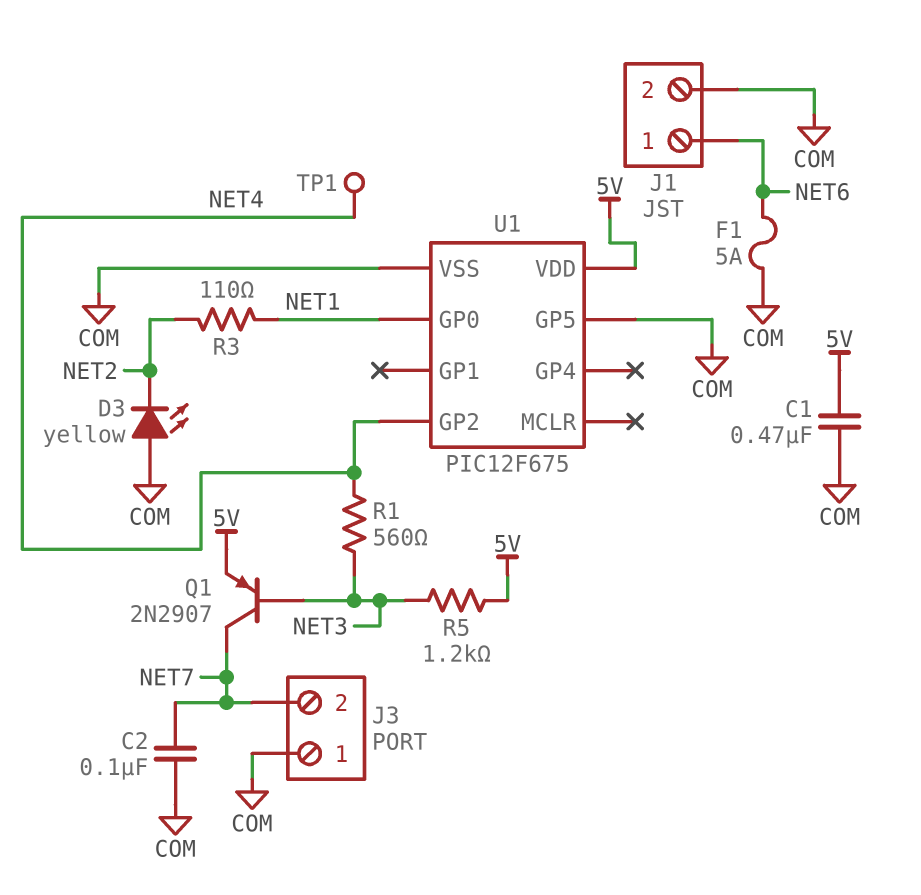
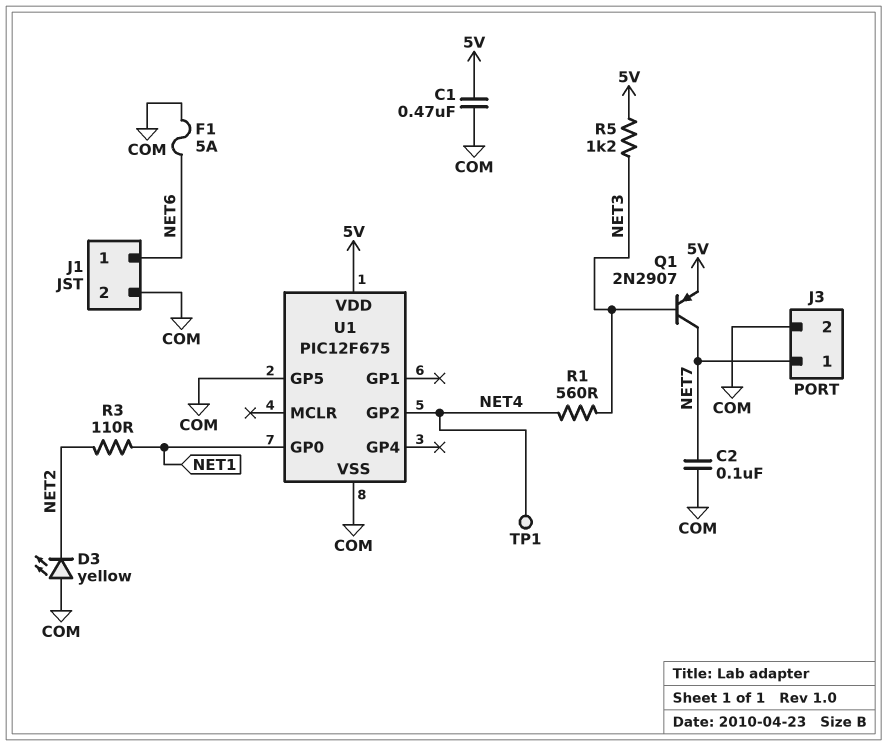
J3 pin 1: COM -> NET7
J3 pin 2: NET7 -> COM

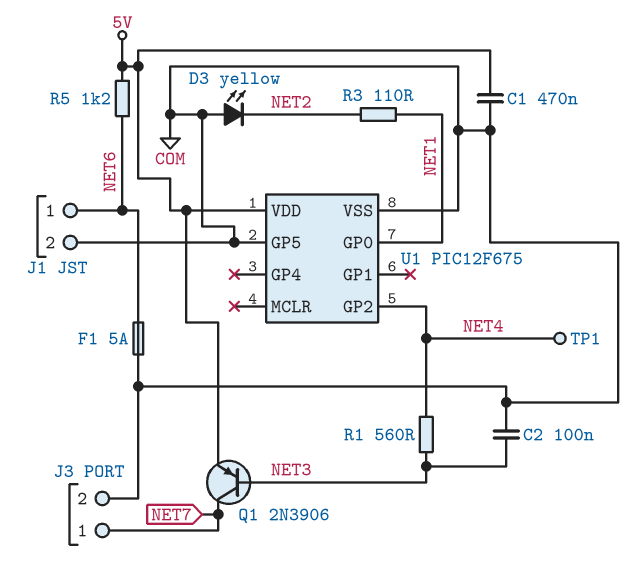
C2: 100nF (COM, NET7) -> 100nF (COM, NET3)
Q1: PNP 2N2907 (B NET3, C NET7, E 5V) -> PNP 2N3906 (B NET3, C NET7, E 5V)
R5: 1.2k (5V, NET3) -> 1.2k (5V, NET6)

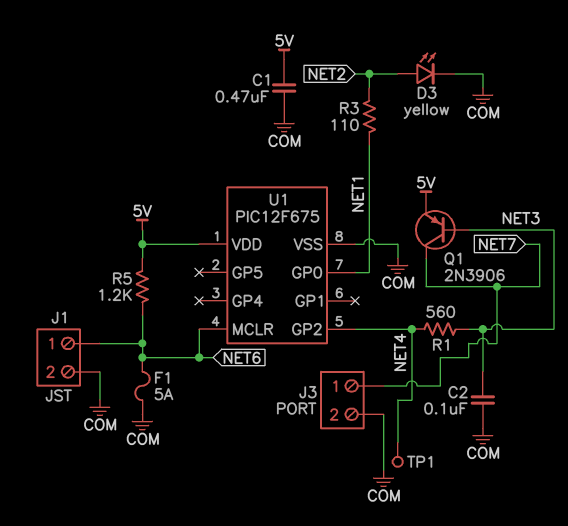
D3: LED yellow (A COM, K NET2) -> LED yellow (A NET2, K COM)
U1 pin GP5: COM -> none
U1 pin MCLR: none -> NET6

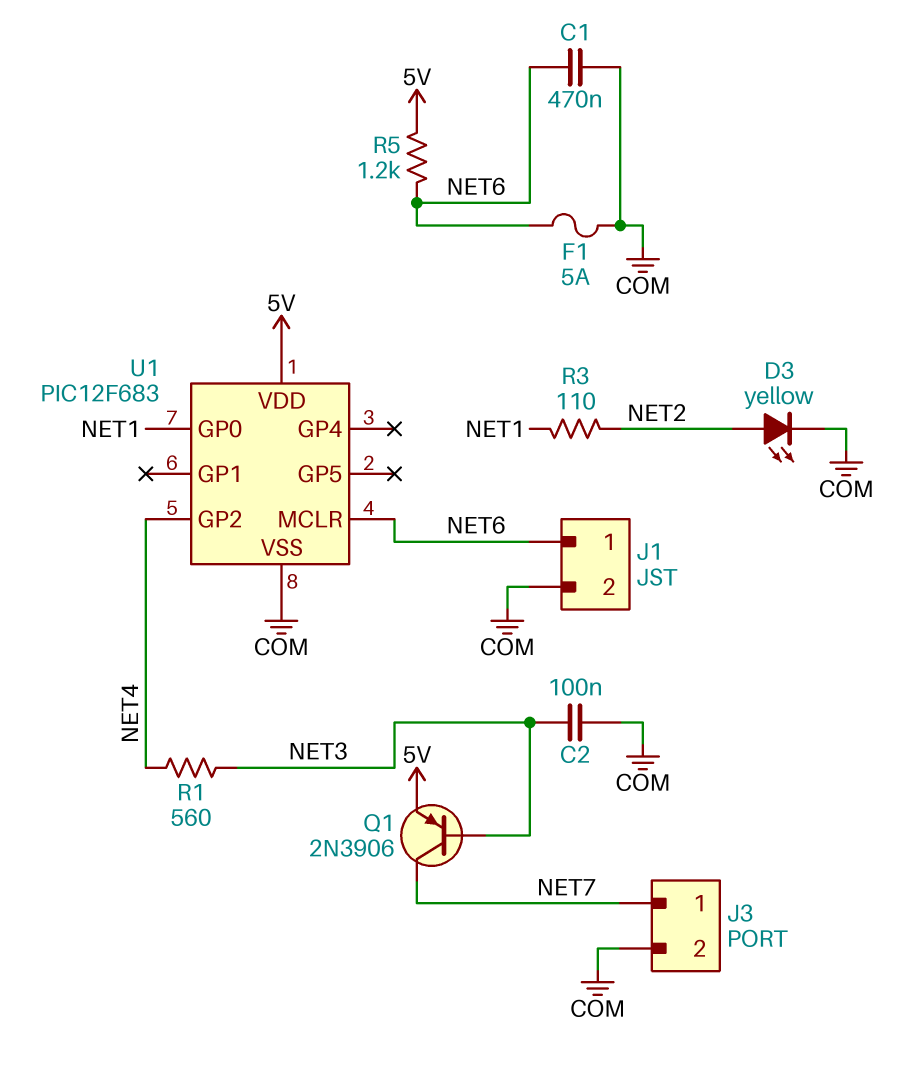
C1: 470nF (5V, COM) -> 470nF (COM, NET6)
TP1: test point (NET4) -> none
U1: PIC12F675 -> PIC12F683

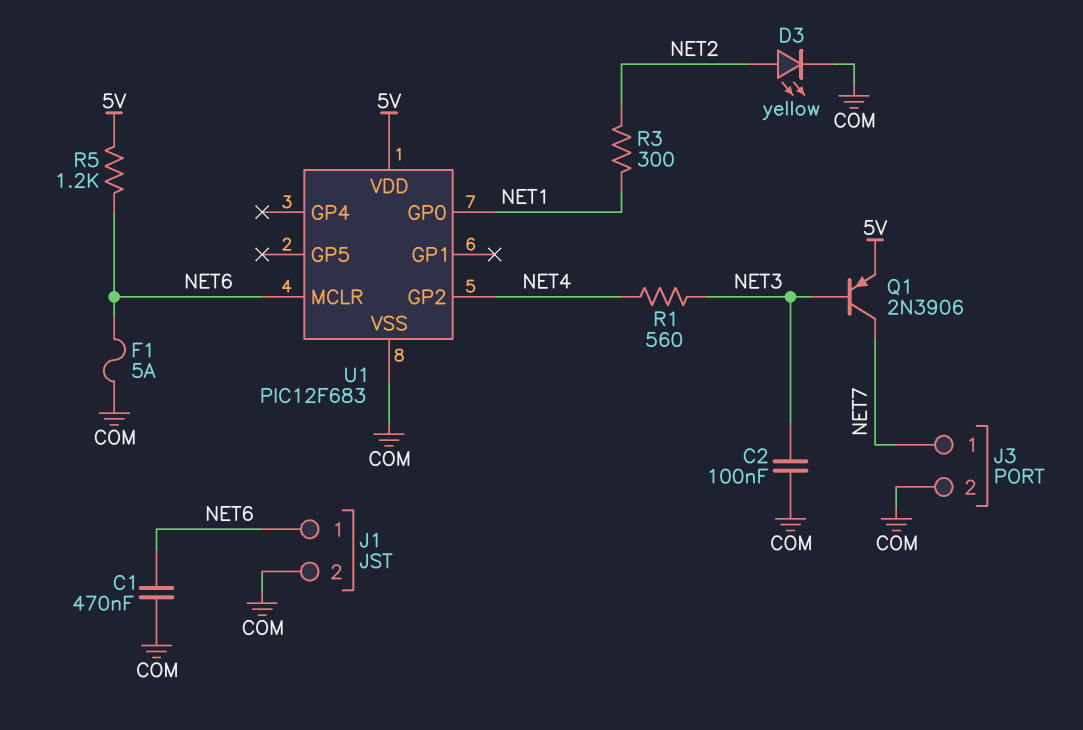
R3: 110 (NET1, NET2) -> 300 (NET1, NET2)

